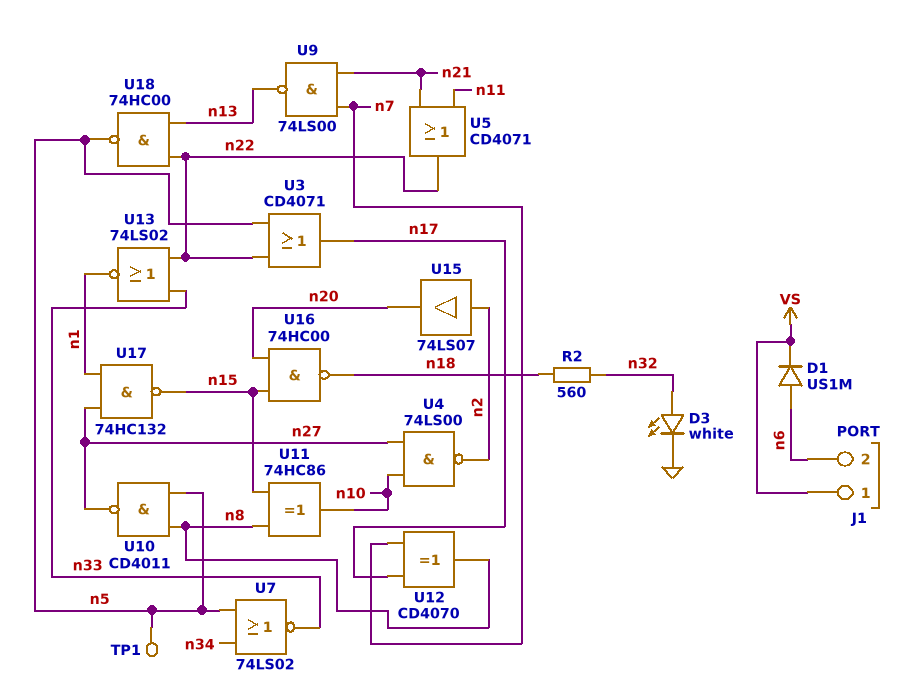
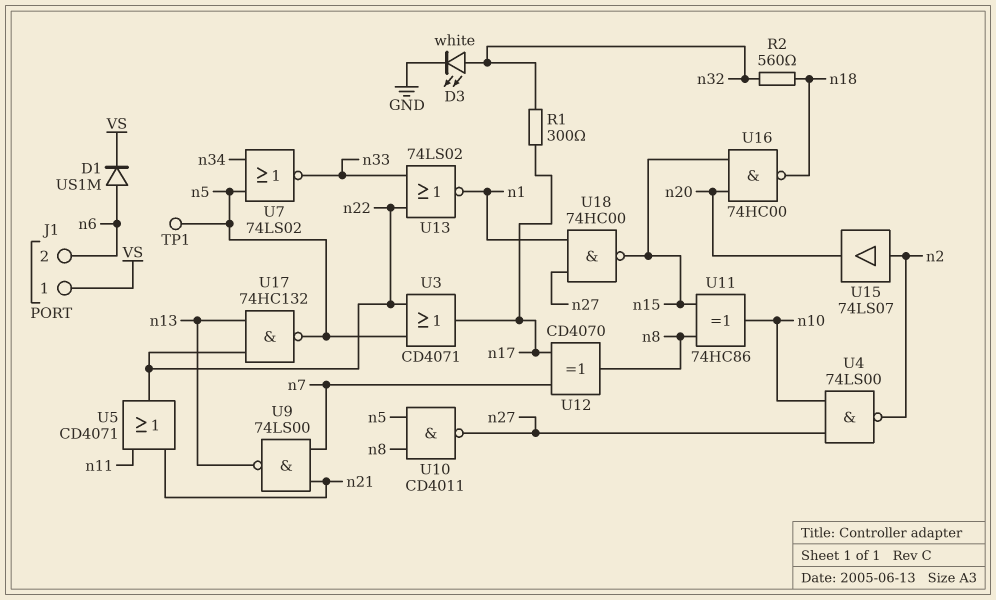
R1: none -> 300 (n17, n32)
U17: NAND 74HC132 (in n1, in n27, out n15) -> NAND 74HC132 (in n13, in n22, out n5)
U18: NAND 74HC00 (in n13, in n22, out n5) -> NAND 74HC00 (in n1, in n27, out n15)

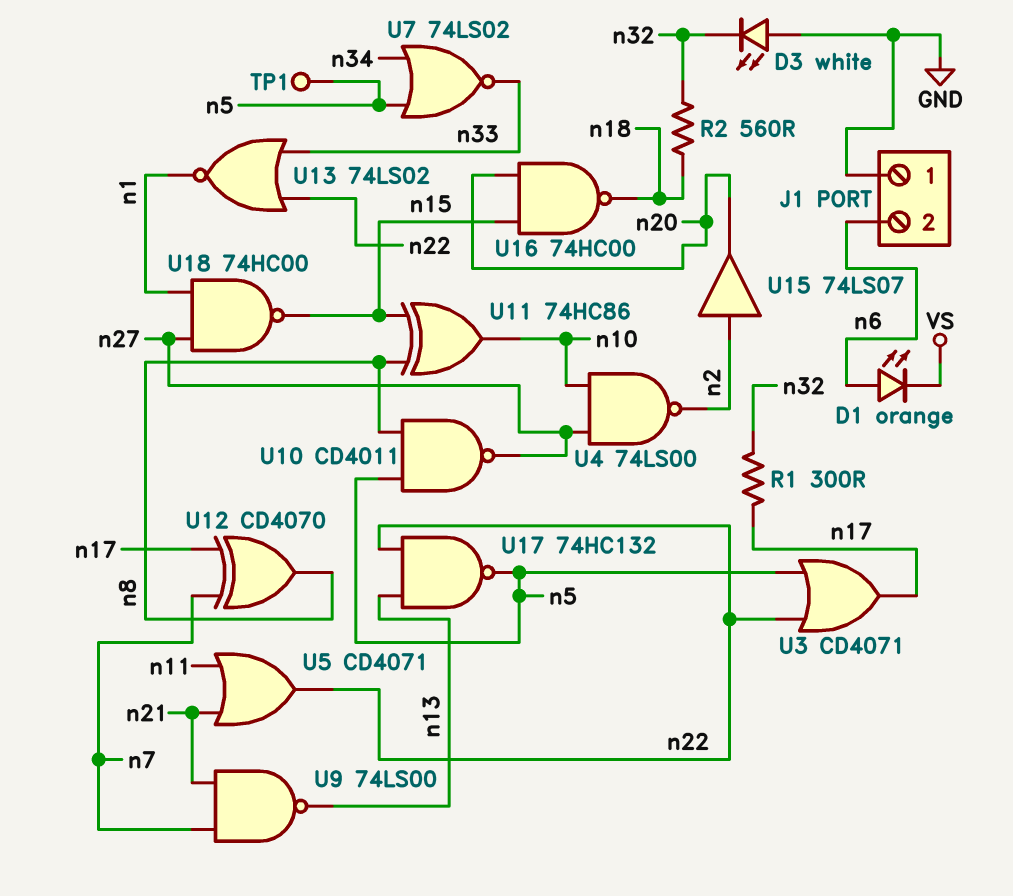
D1: diode US1M (A n6, K VS) -> LED orange (A n6, K VS)
D3: LED white (A n32, K GND) -> LED white (A GND, K n32)
J1 pin 1: VS -> GND

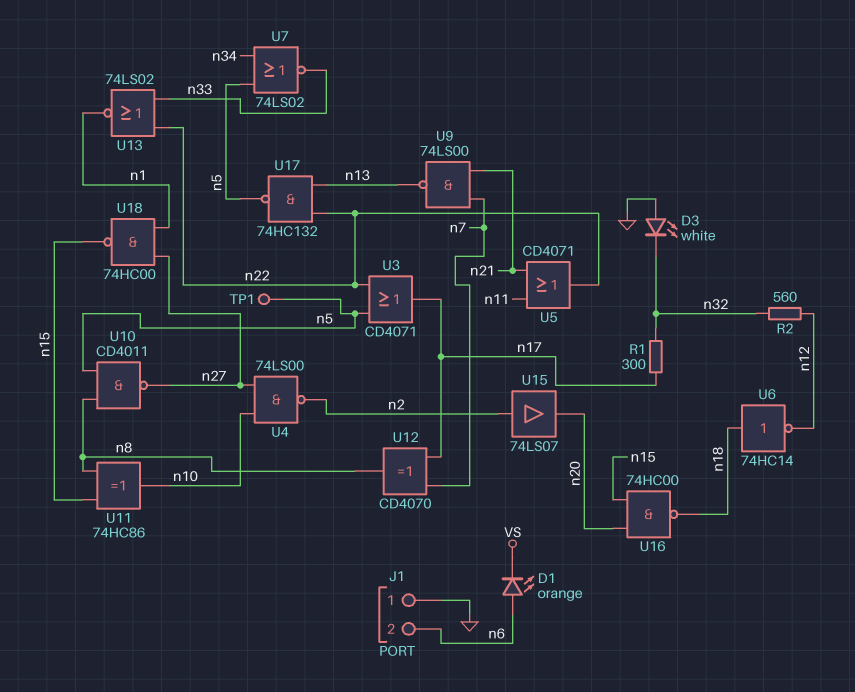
R2: 560 (n18, n32) -> 560 (n12, n32)
U6: none -> NOT 74HC14 (in n18, out n12)

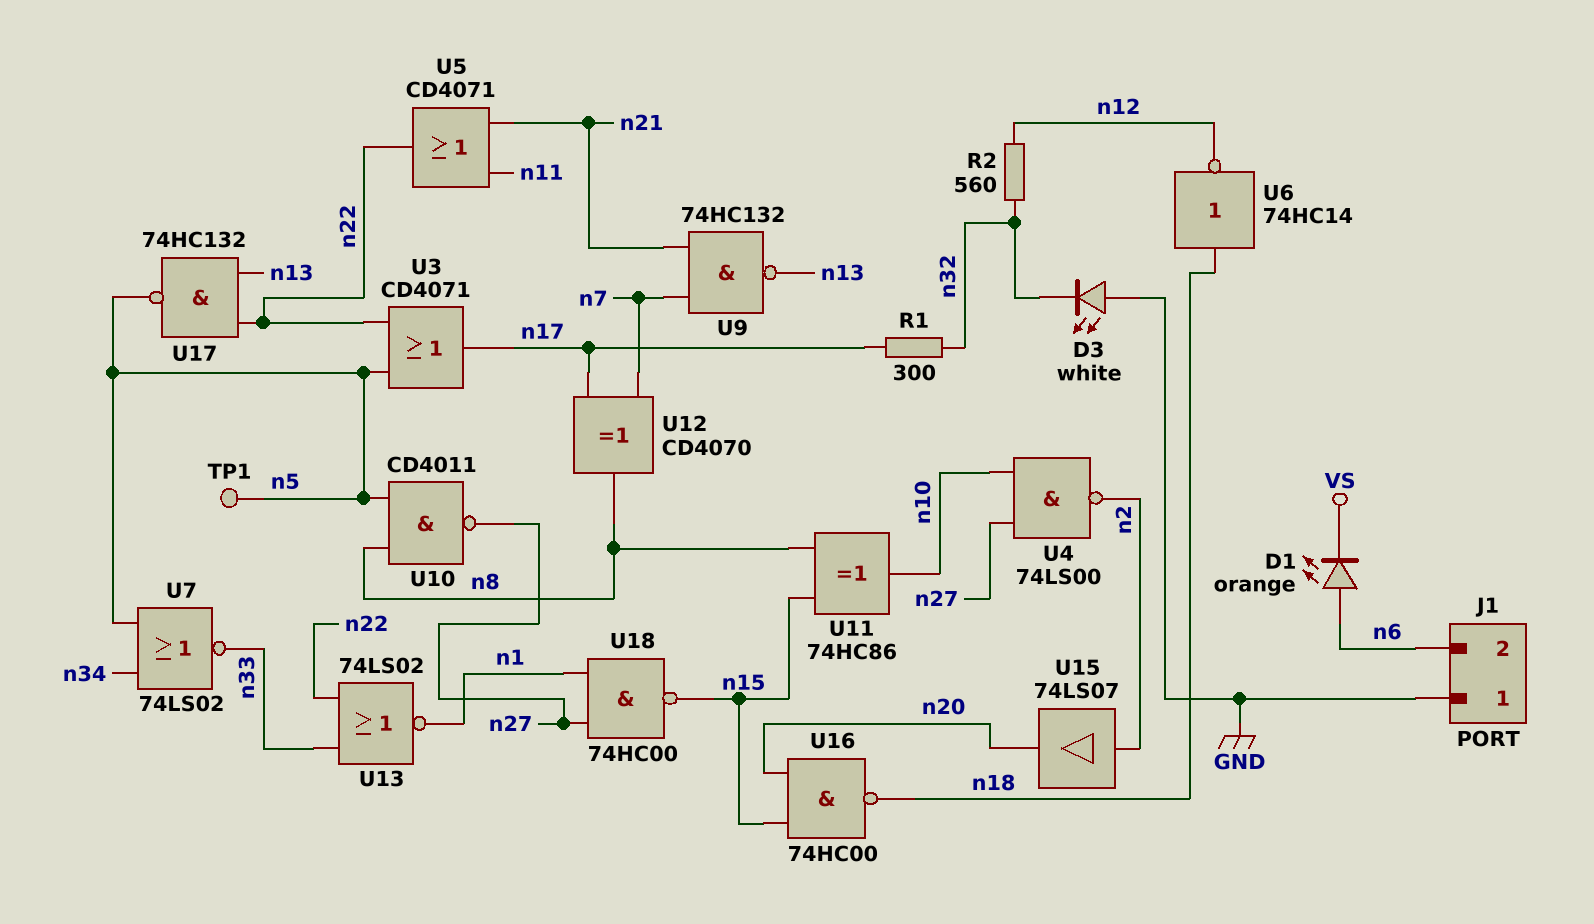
U9: NAND 74LS00 (in n7, in n21, out n13) -> NAND 74HC132 (in n7, in n21, out n13)

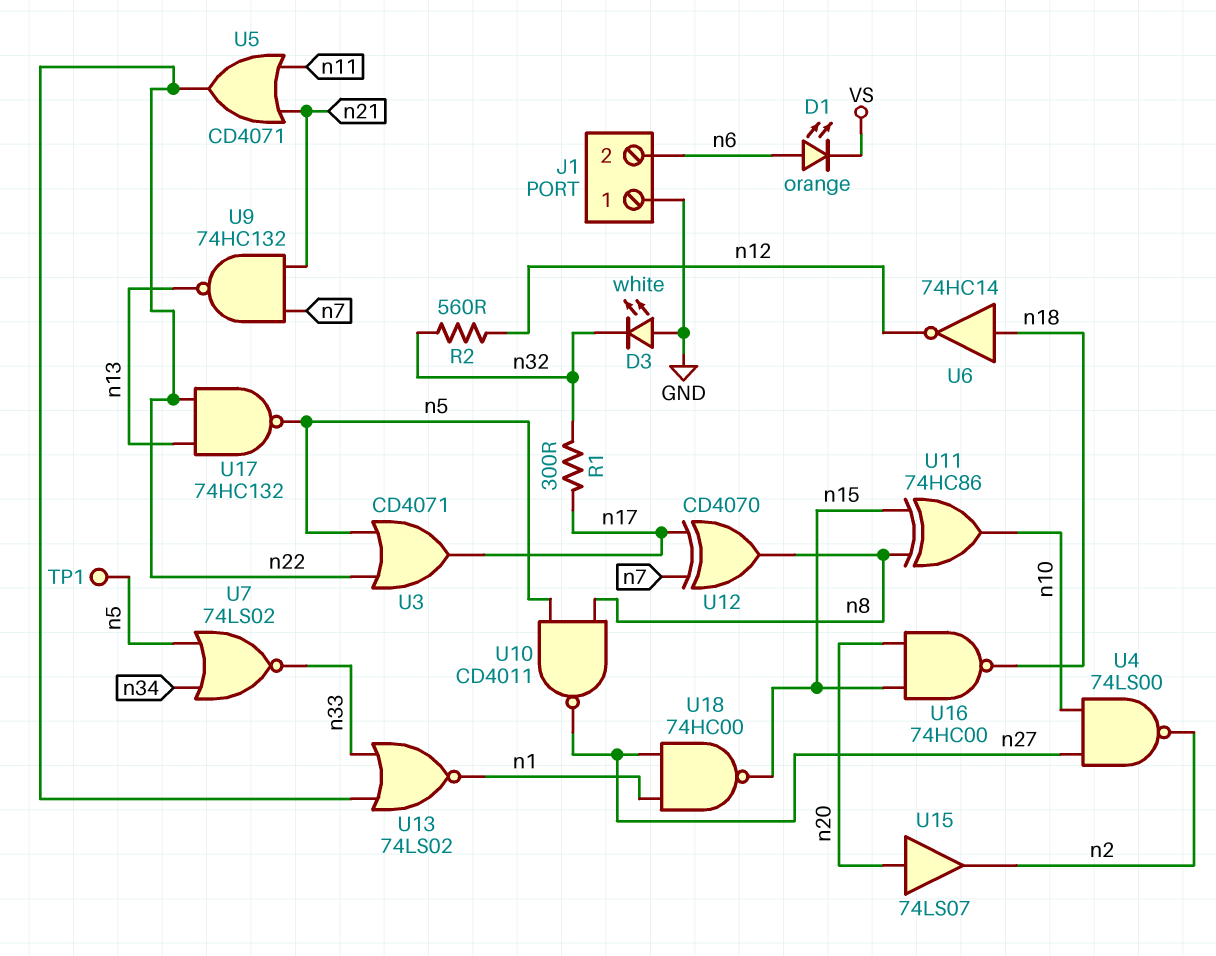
U15: buffer 74LS07 (in n2, out n20) -> buffer 74LS07 (in n20, out n2)

